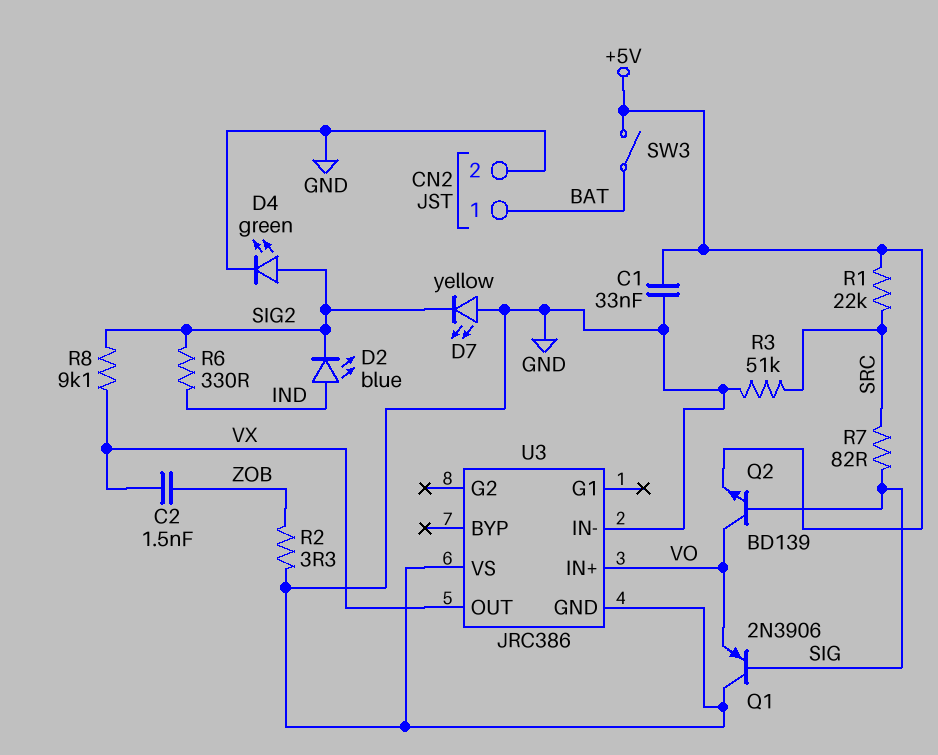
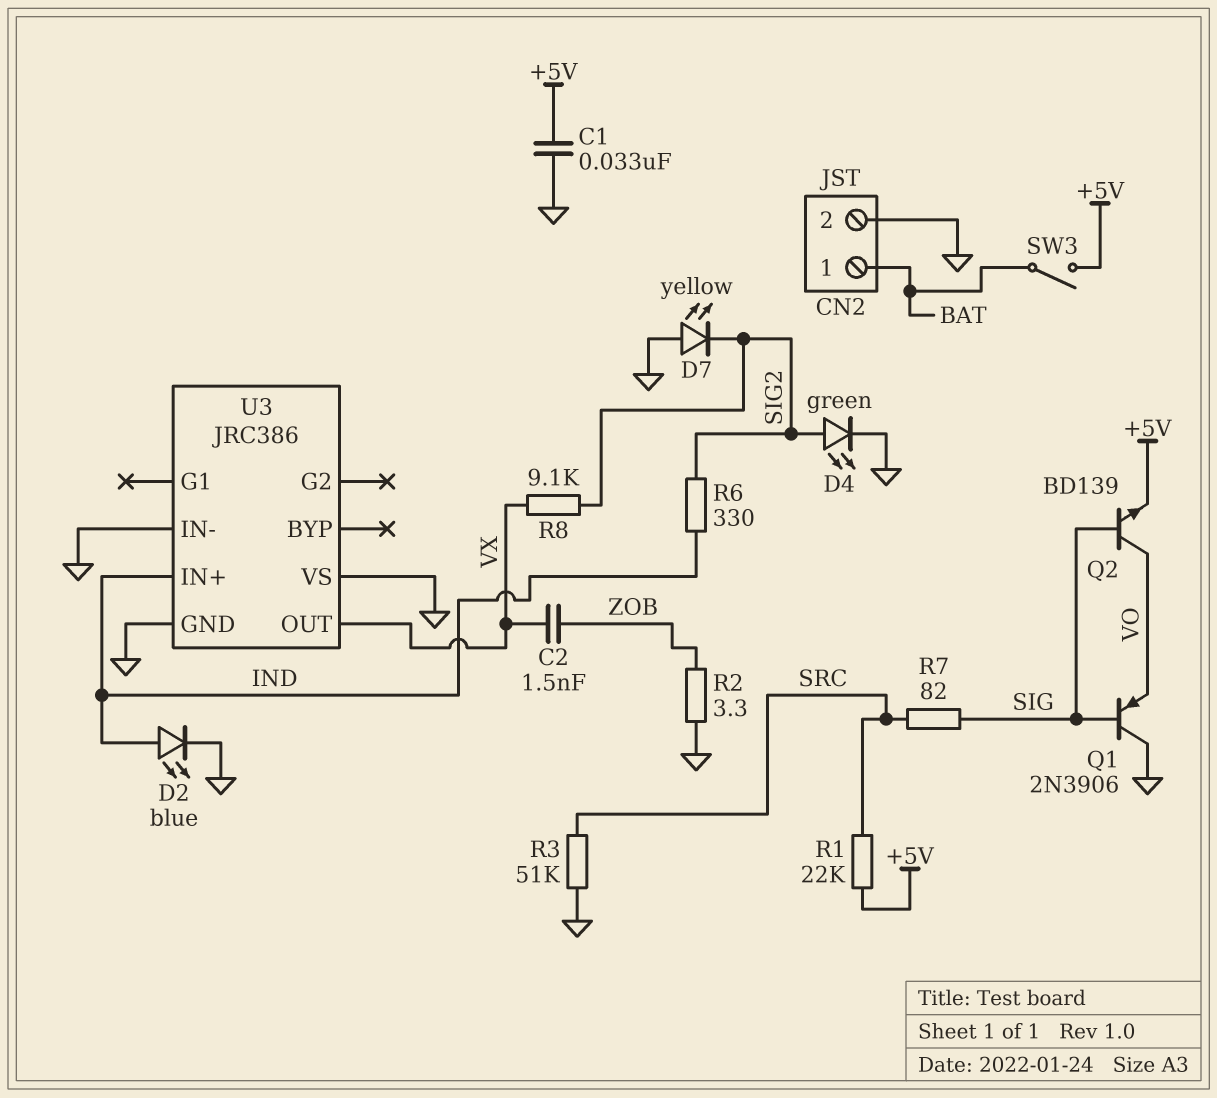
D2: LED blue (A IND, K SIG2) -> LED blue (A IND, K GND)
U3 pin IN+: VO -> IND

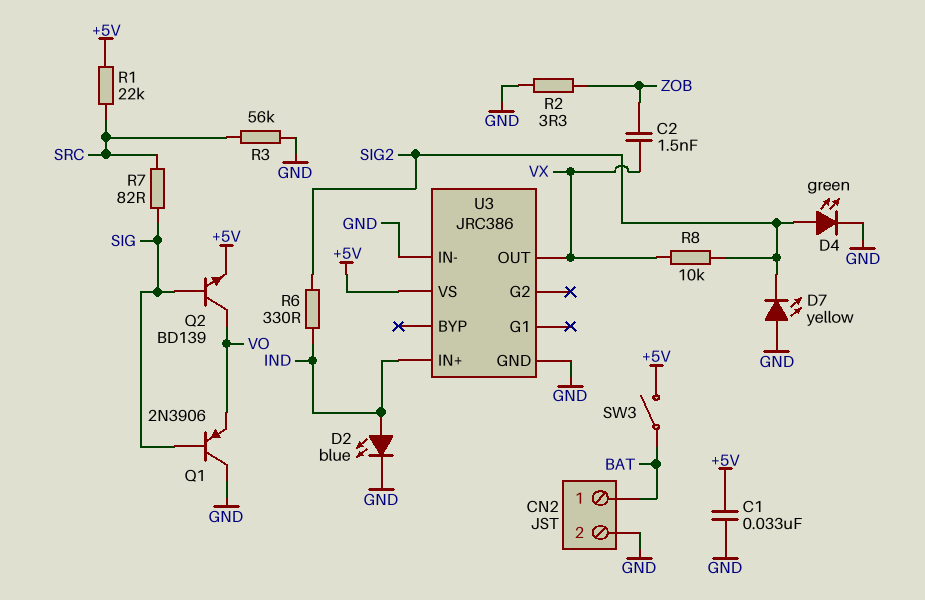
R3: 51k (GND, SRC) -> 56k (GND, SRC)
R8: 9.1k (SIG2, VX) -> 10k (SIG2, VX)
U3 pin VS: GND -> +5V

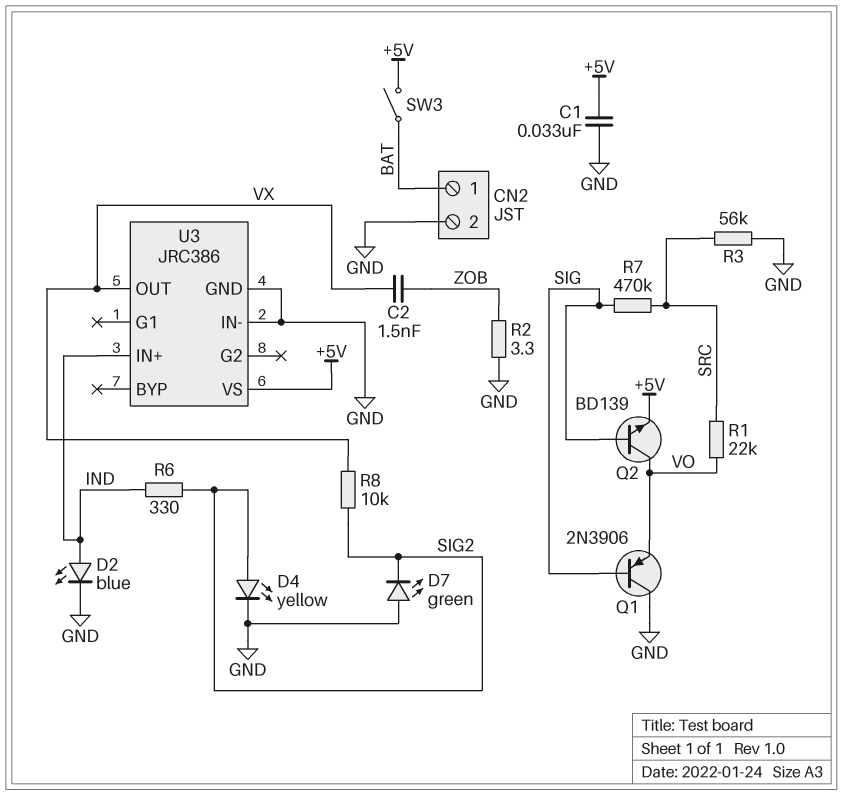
D4: LED green (A SIG2, K GND) -> LED yellow (A SIG2, K GND)
D7: LED yellow (A GND, K SIG2) -> LED green (A GND, K SIG2)
R1: 22k (+5V, SRC) -> 22k (SRC, VO)
R7: 82 (SIG, SRC) -> 470k (SIG, SRC)

